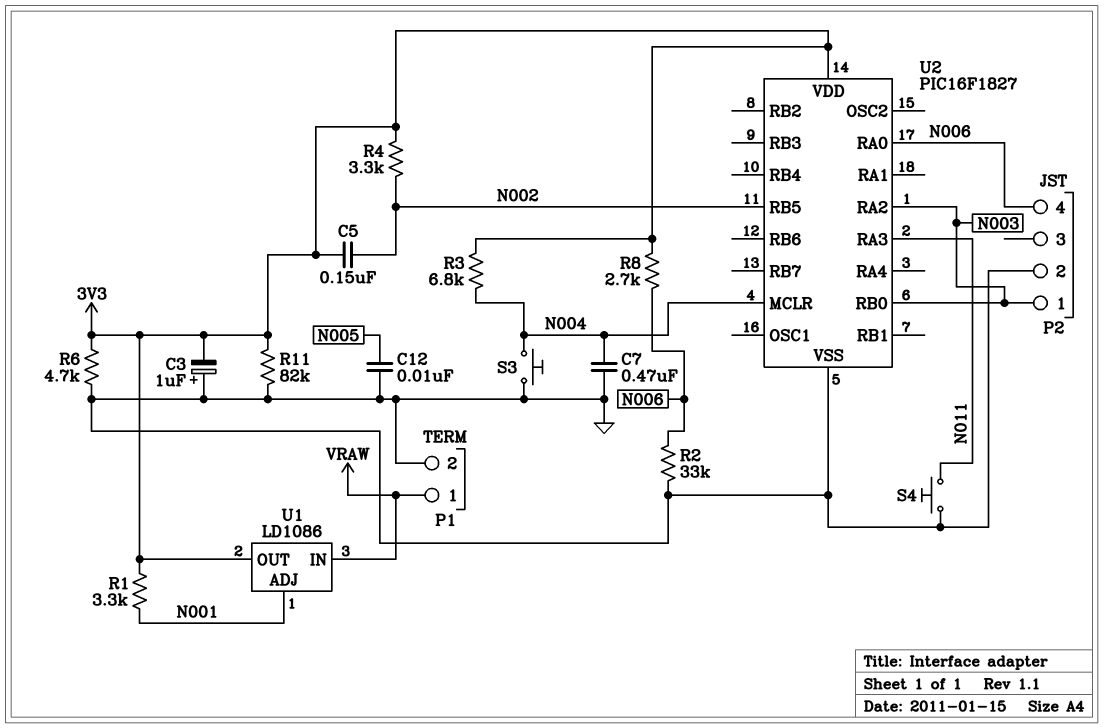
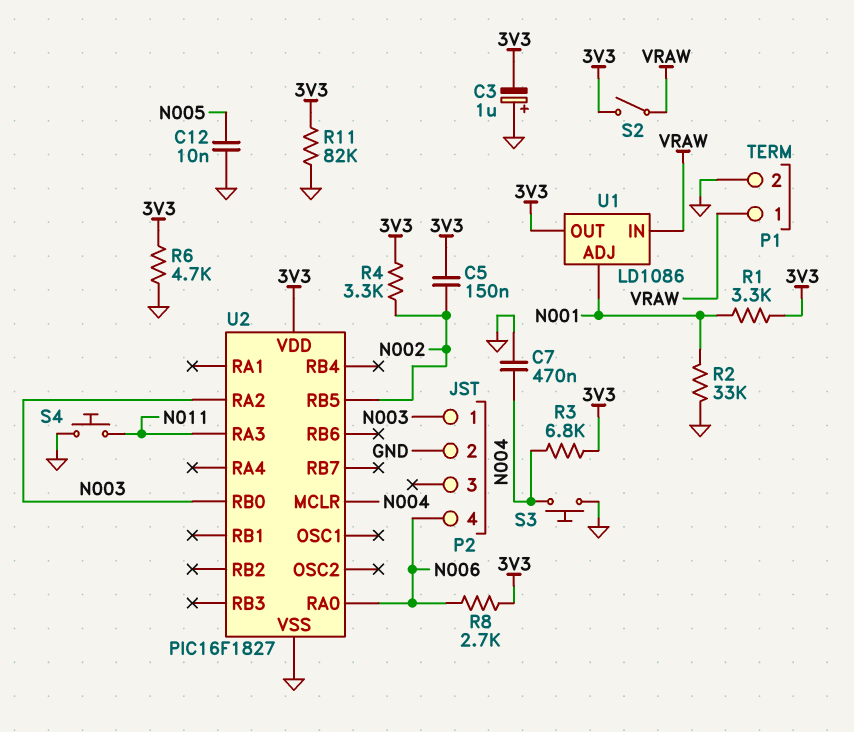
R2: 33k (GND, N006) -> 33k (GND, N001)
S2: none -> switch (3V3, VRAW)

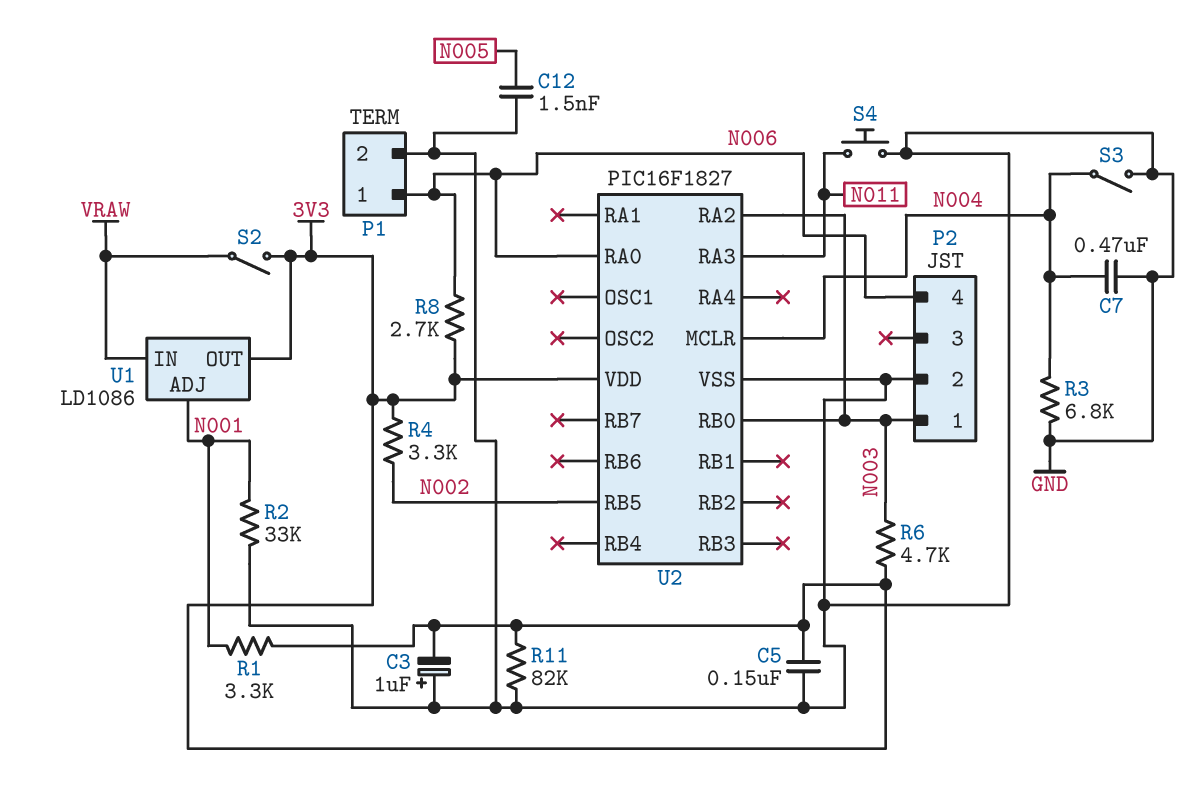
C5: 150nF (3V3, N002) -> 150nF (3V3, GND)
C12: 10nF (GND, N005) -> 1.5nF (GND, N005)
P1 pin 1: VRAW -> N006
R3: 6.8k (3V3, N004) -> 6.8k (GND, N004)
R6: 4.7k (3V3, GND) -> 4.7k (3V3, N003)
S3: button (GND, N004) -> switch (GND, N004)

